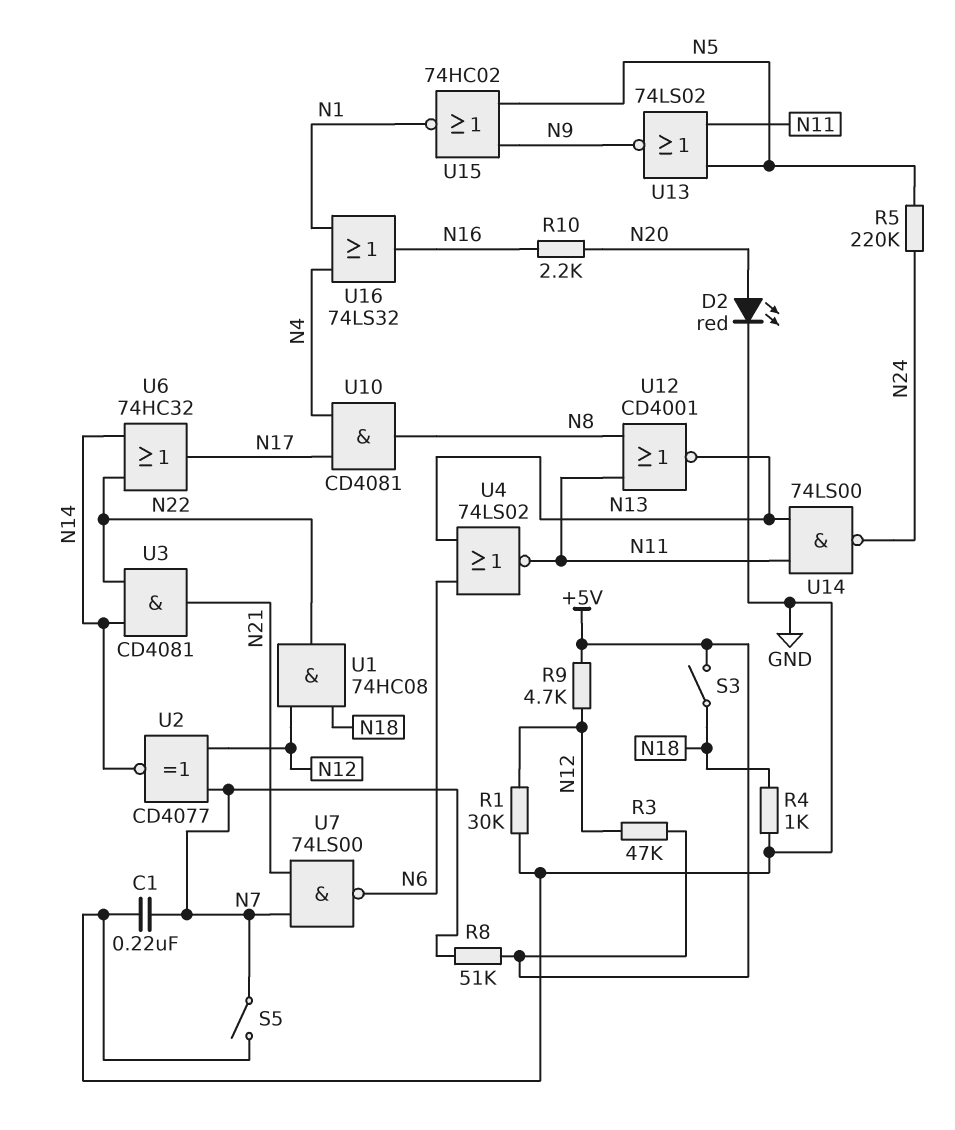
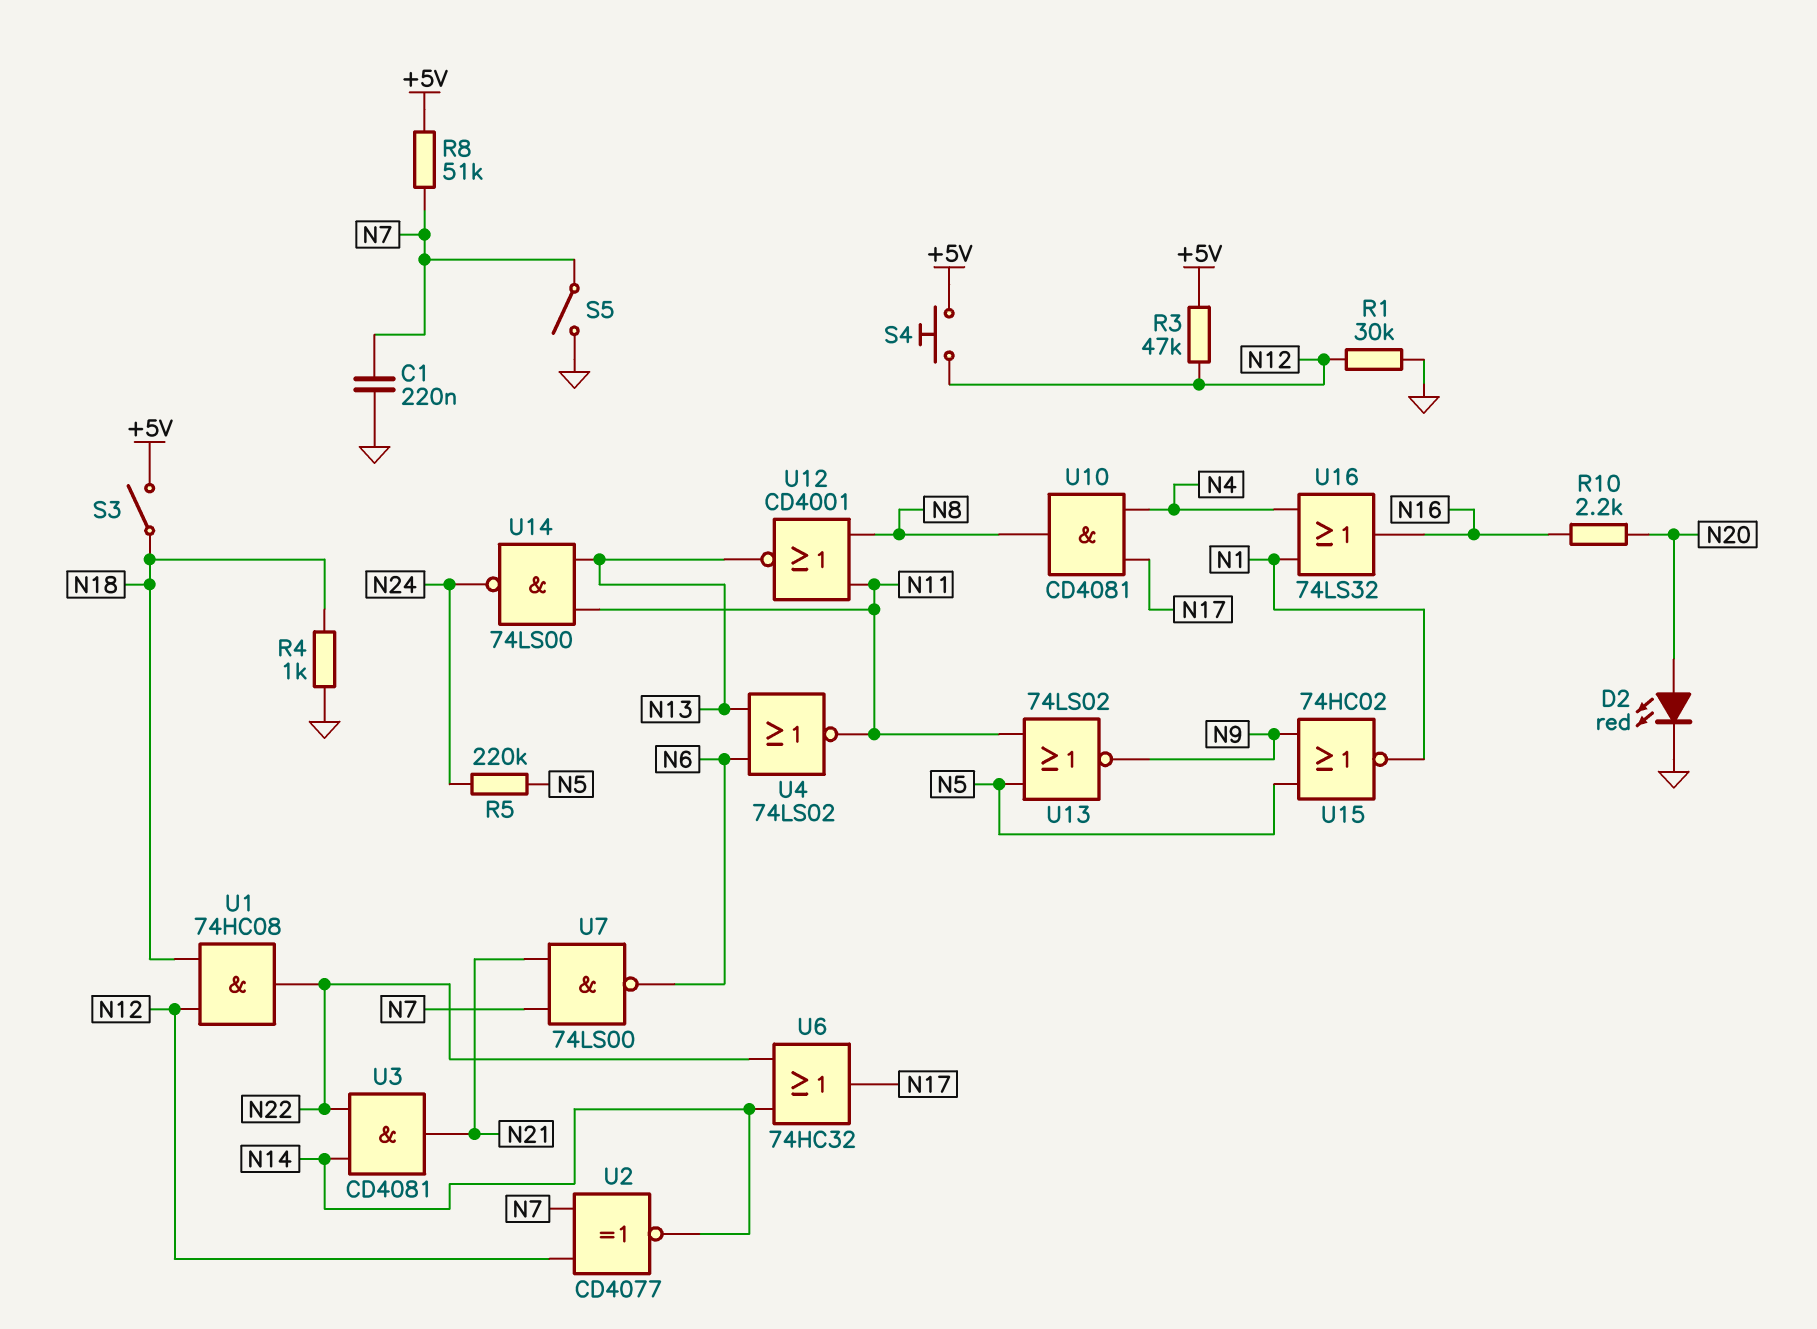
R9: 4.7k (+5V, N12) -> none
S4: none -> button (+5V, N12)

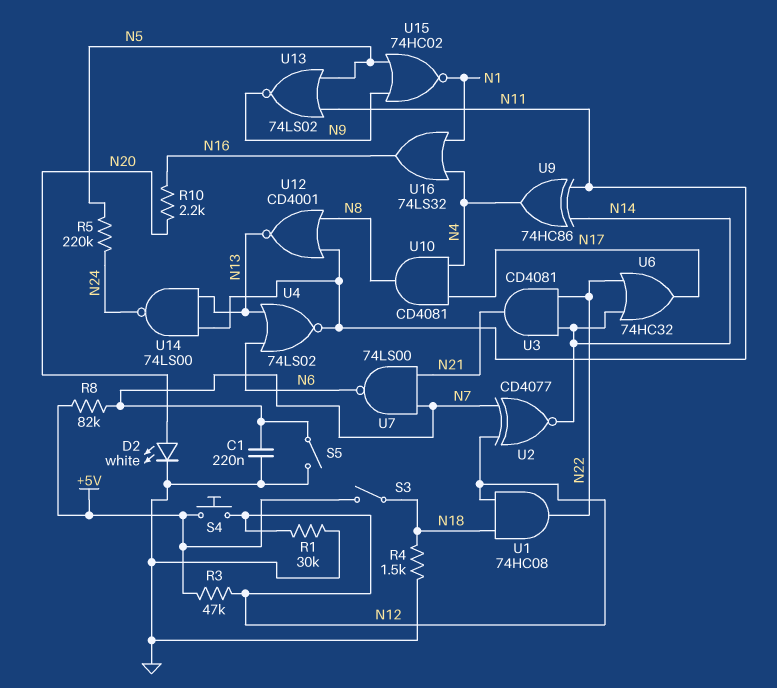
D2: LED red (A N20, K GND) -> LED white (A N20, K GND)
R4: 1k (GND, N18) -> 1.5k (GND, N18)
R8: 51k (+5V, N7) -> 82k (+5V, N7)
U9: none -> XOR 74HC86 (in N11, in N14, out N4)

